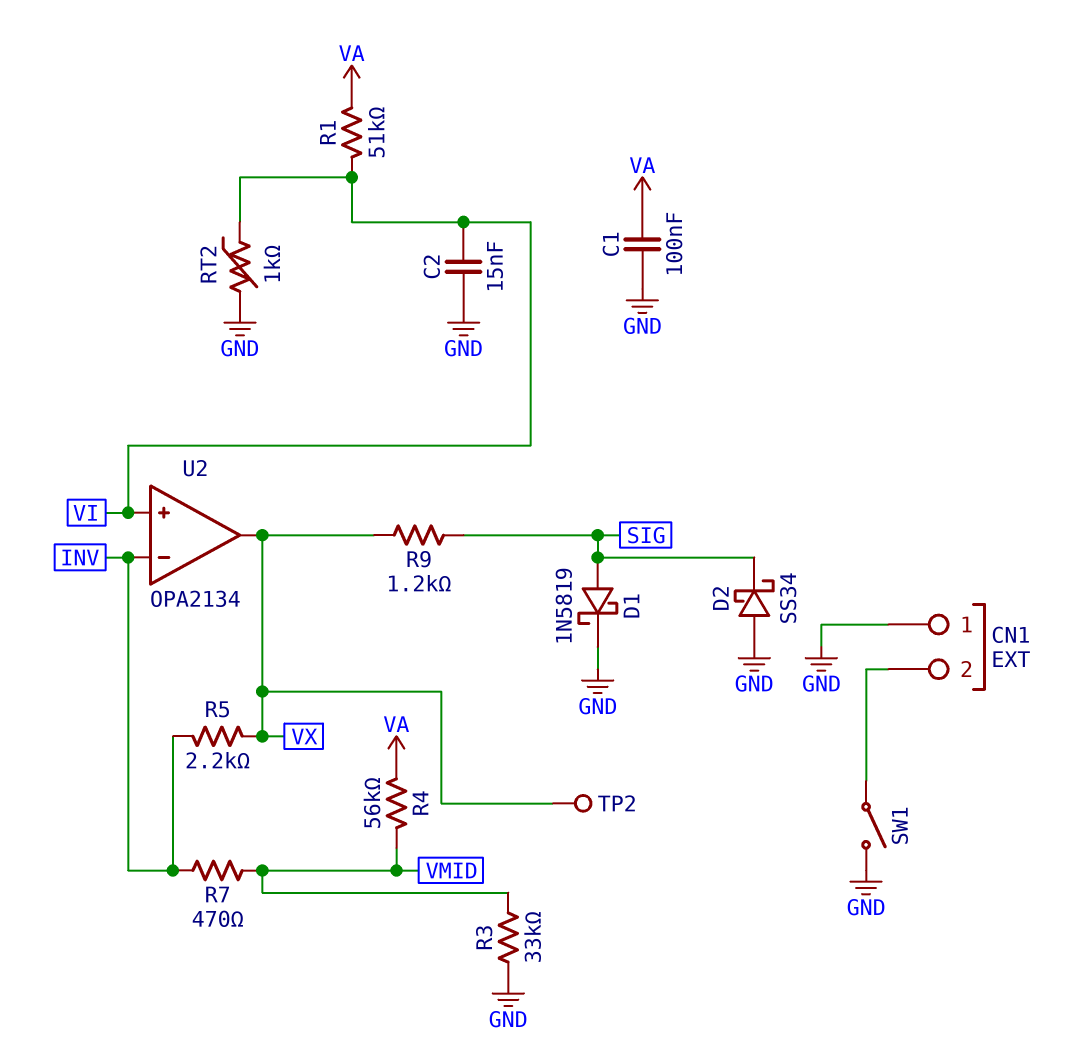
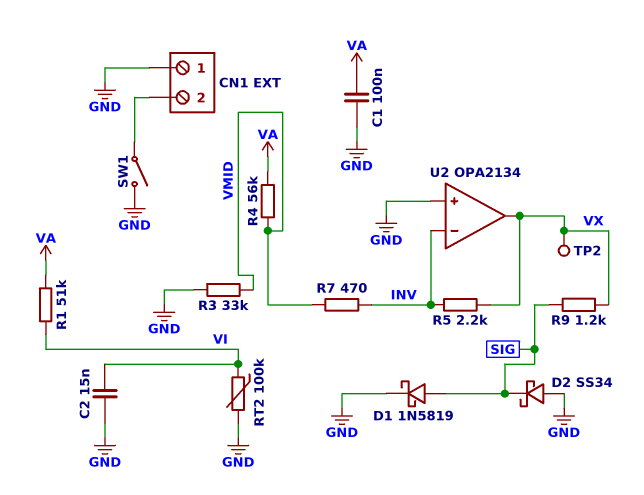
RT2: 1k (GND, VI) -> 100k (GND, VI)
U2 pin in+: VI -> GND

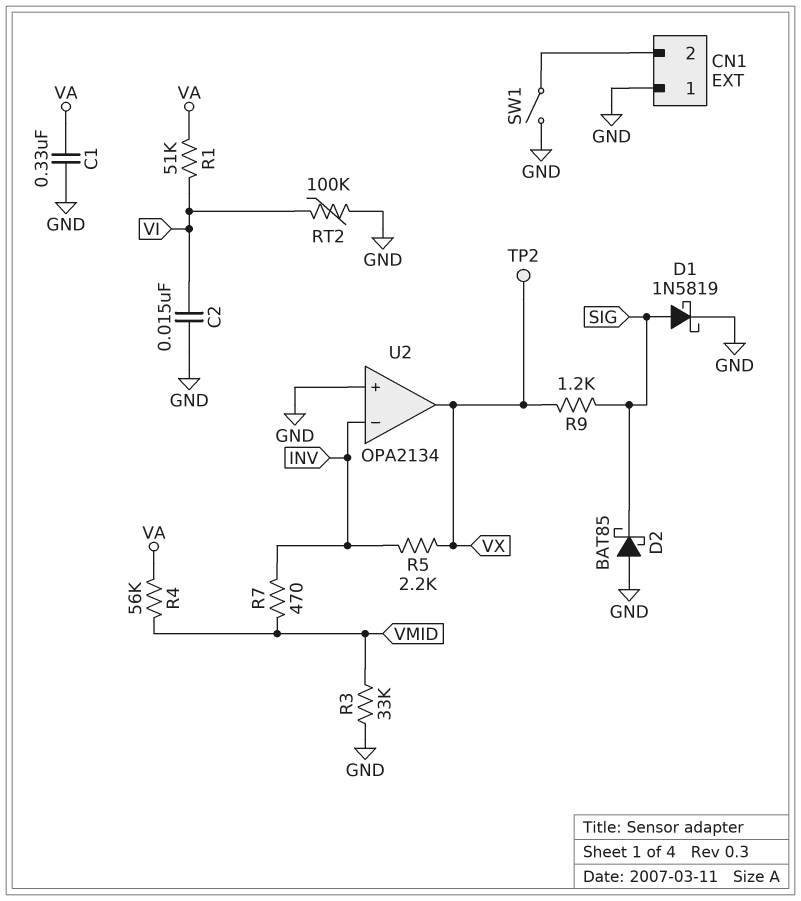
C1: 100nF (GND, VA) -> 330nF (GND, VA)
D2: schottky SS34 (A GND, K SIG) -> schottky BAT85 (A GND, K SIG)

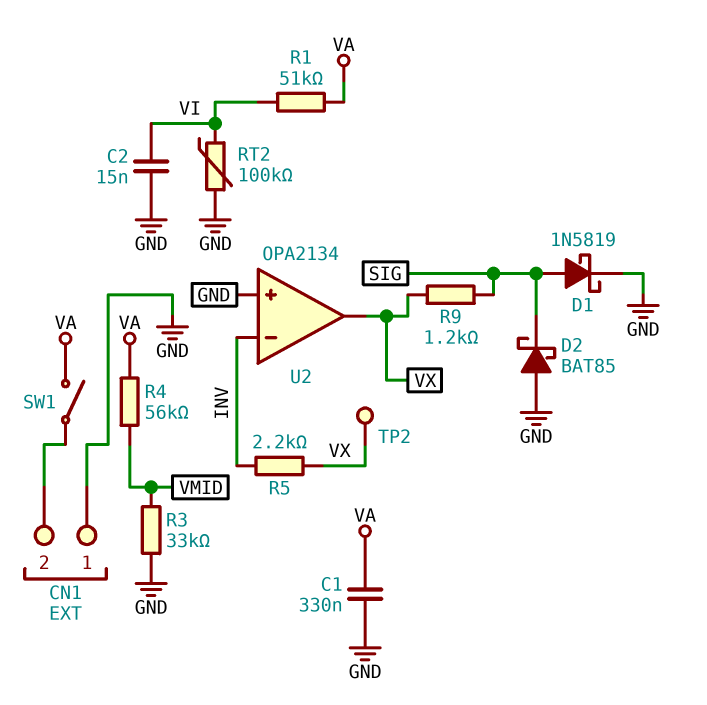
R7: 470 (INV, VMID) -> none
SW1: switch (CN1/2, GND) -> switch (CN1/2, VA)

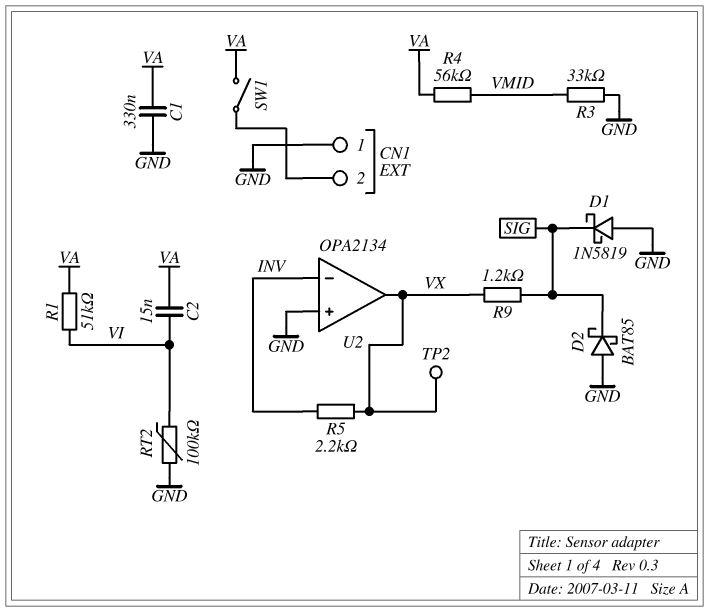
C2: 15nF (GND, VI) -> 15nF (VA, VI)
D1: schottky 1N5819 (A SIG, K GND) -> schottky 1N5819 (A GND, K SIG)

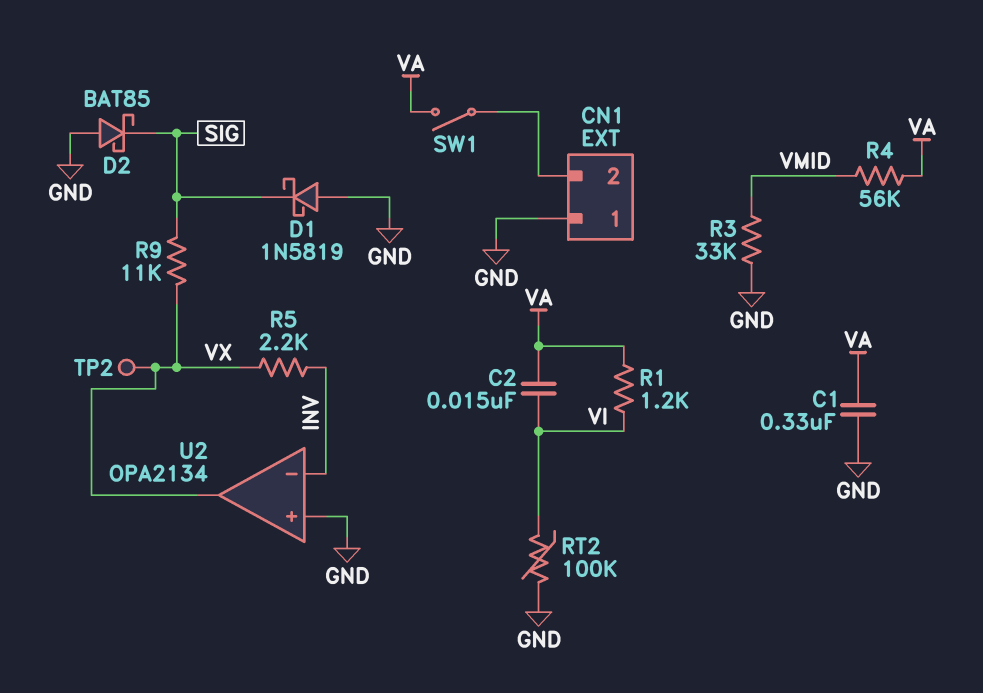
R1: 51k (VA, VI) -> 1.2k (VA, VI)
R9: 1.2k (SIG, VX) -> 11k (SIG, VX)

